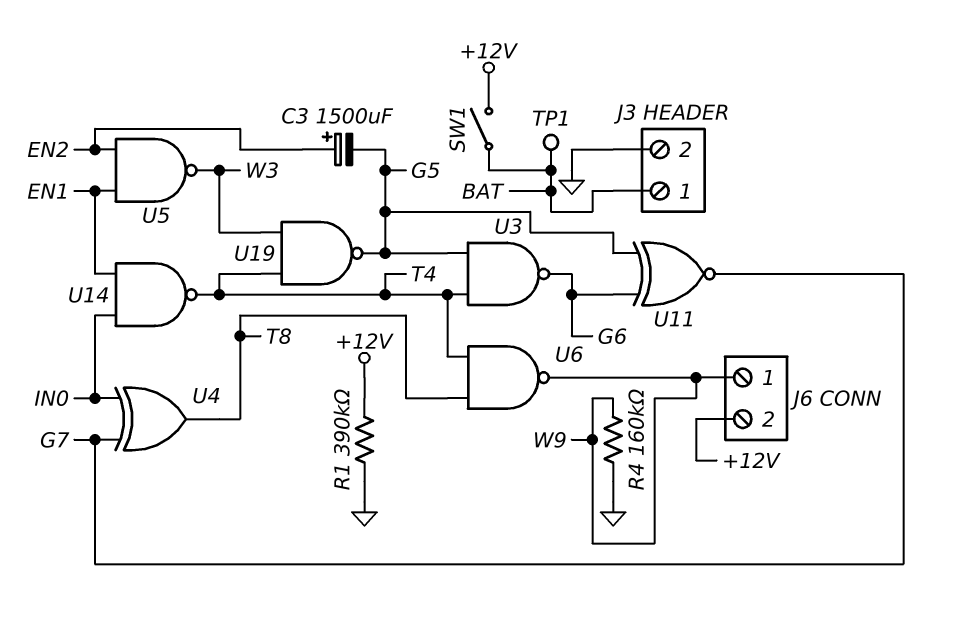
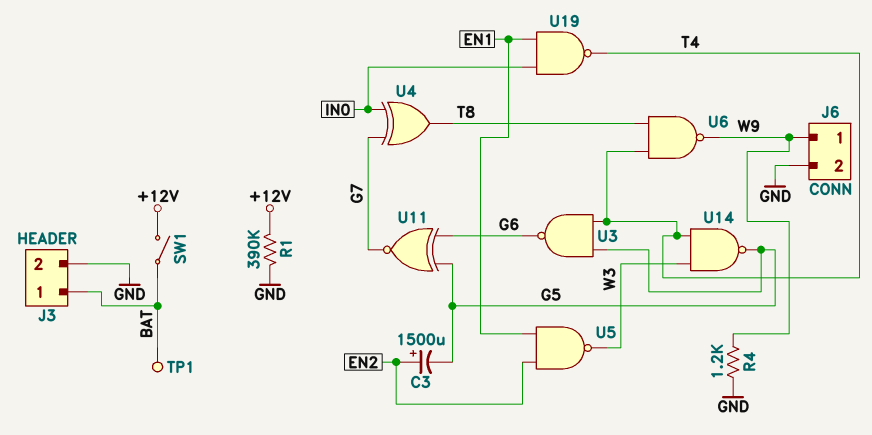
J6 pin 2: +12V -> GND
R4: 160k (GND, W9) -> 1.2k (GND, W9)
U14: NAND (in EN1, in IN0, out T4) -> NAND (in T4, in W3, out G5)
U19: NAND (in T4, in W3, out G5) -> NAND (in EN1, in IN0, out T4)

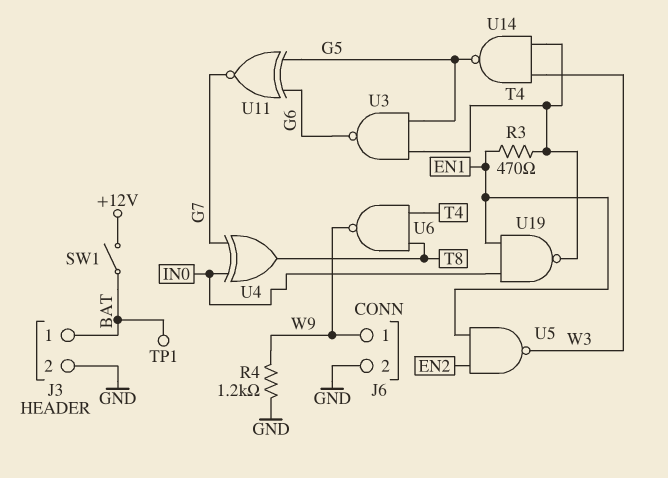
C3: 1500uF (plus EN2, minus G5) -> none
R1: 390k (+12V, GND) -> none
R3: none -> 470 (EN1, T4)

